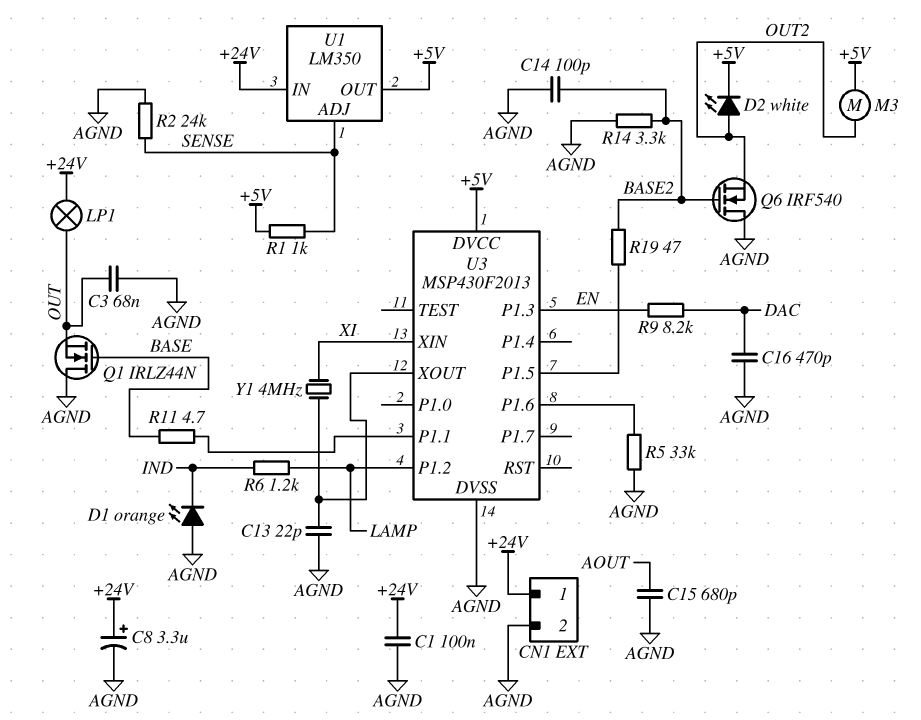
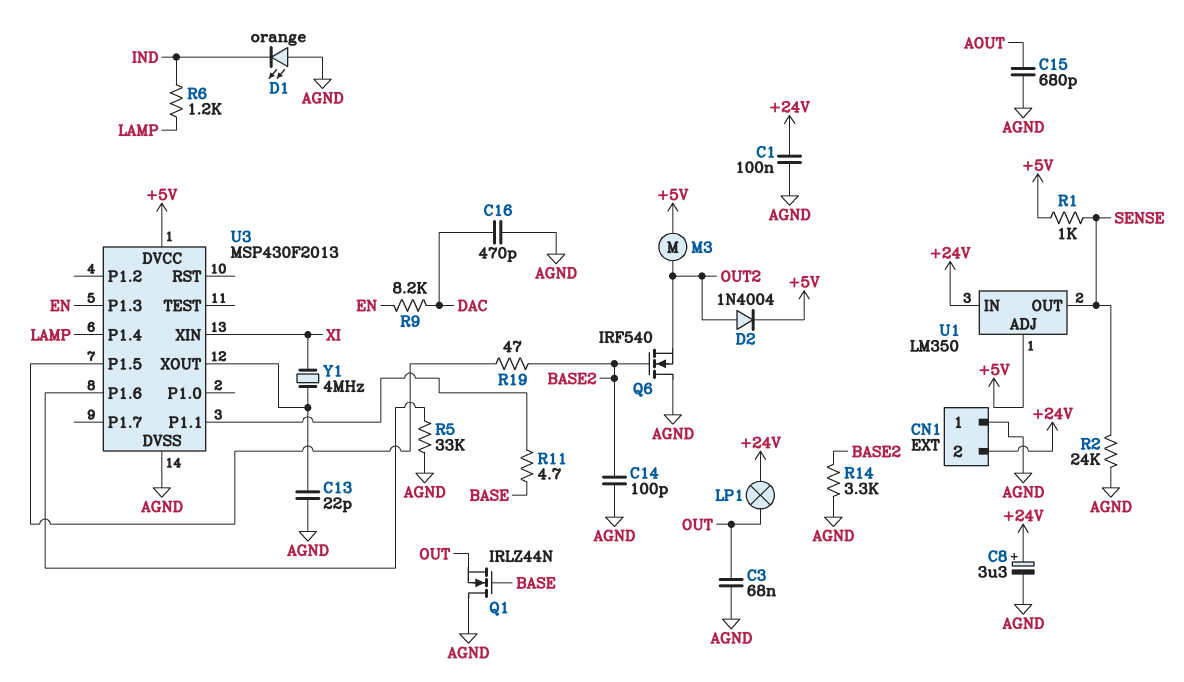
CN1 pin 1: +24V -> AGND
CN1 pin 2: AGND -> +24V
D2: LED white (A OUT2, K +5V) -> diode 1N4004 (A OUT2, K +5V)
U1 pin ADJ: SENSE -> +5V
U1 pin OUT: +5V -> SENSE
U3 pin P1.2: LAMP -> none
U3 pin P1.4: none -> LAMP

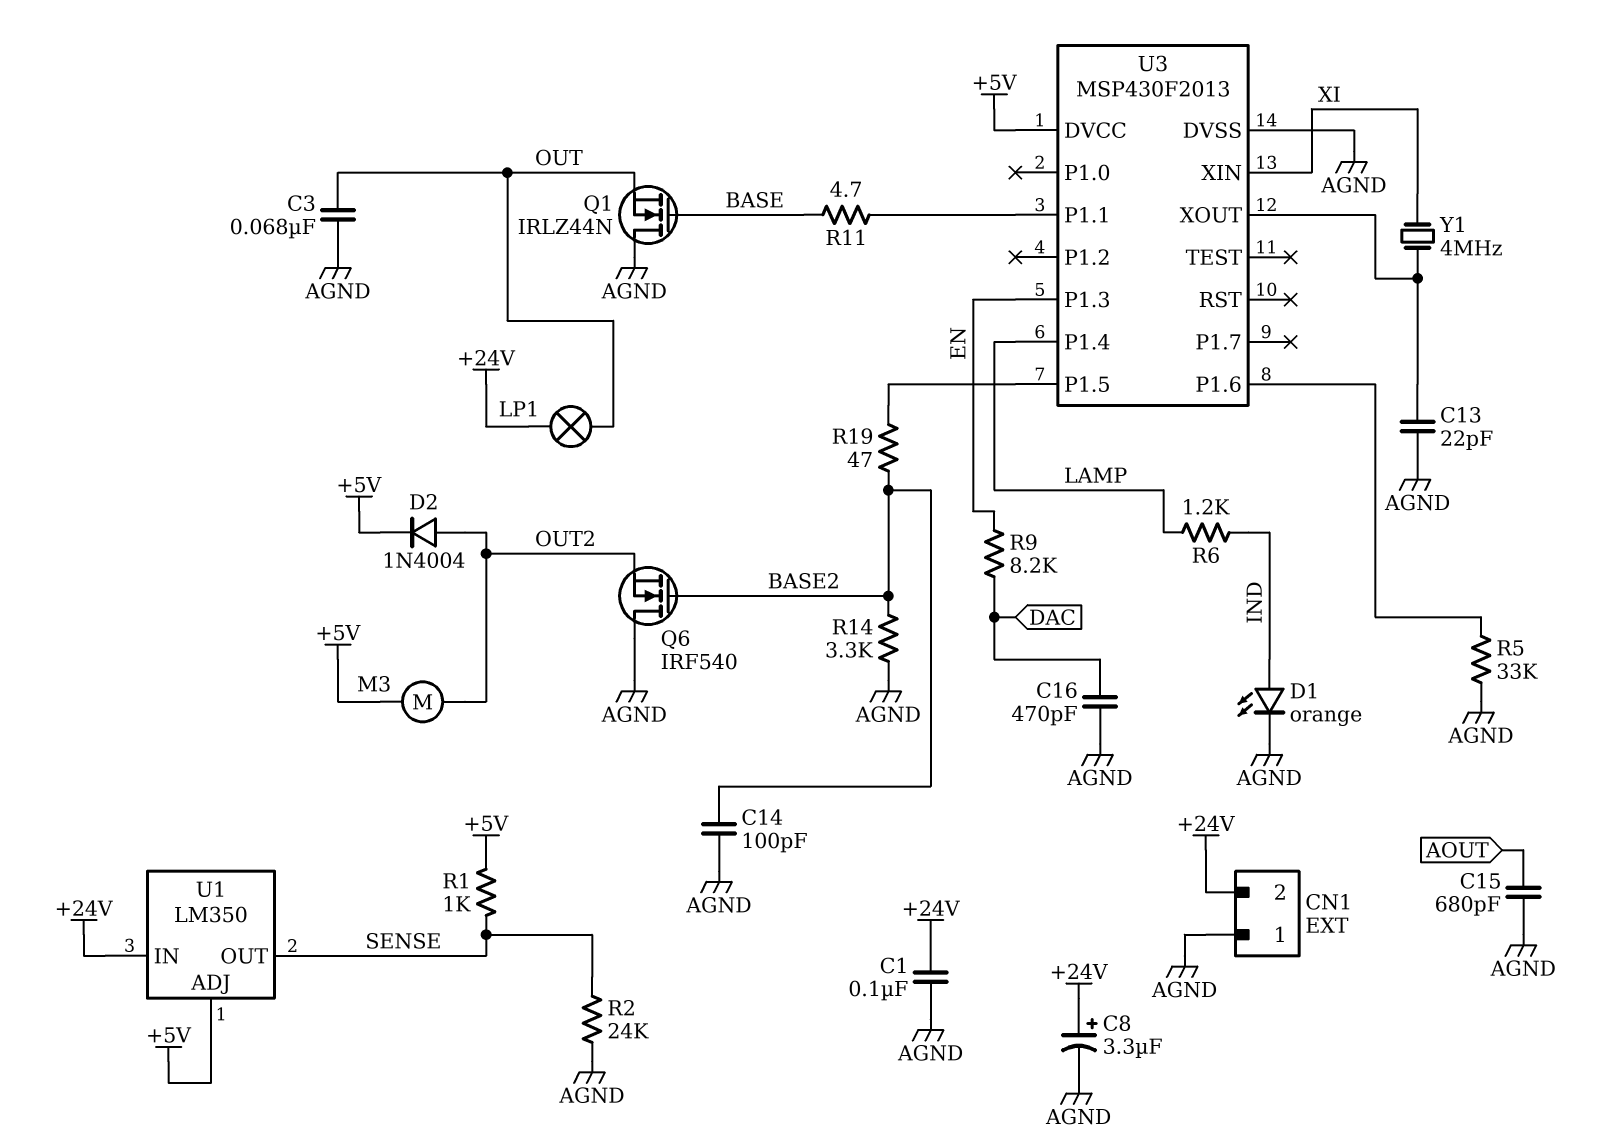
D1: LED orange (A AGND, K IND) -> LED orange (A IND, K AGND)

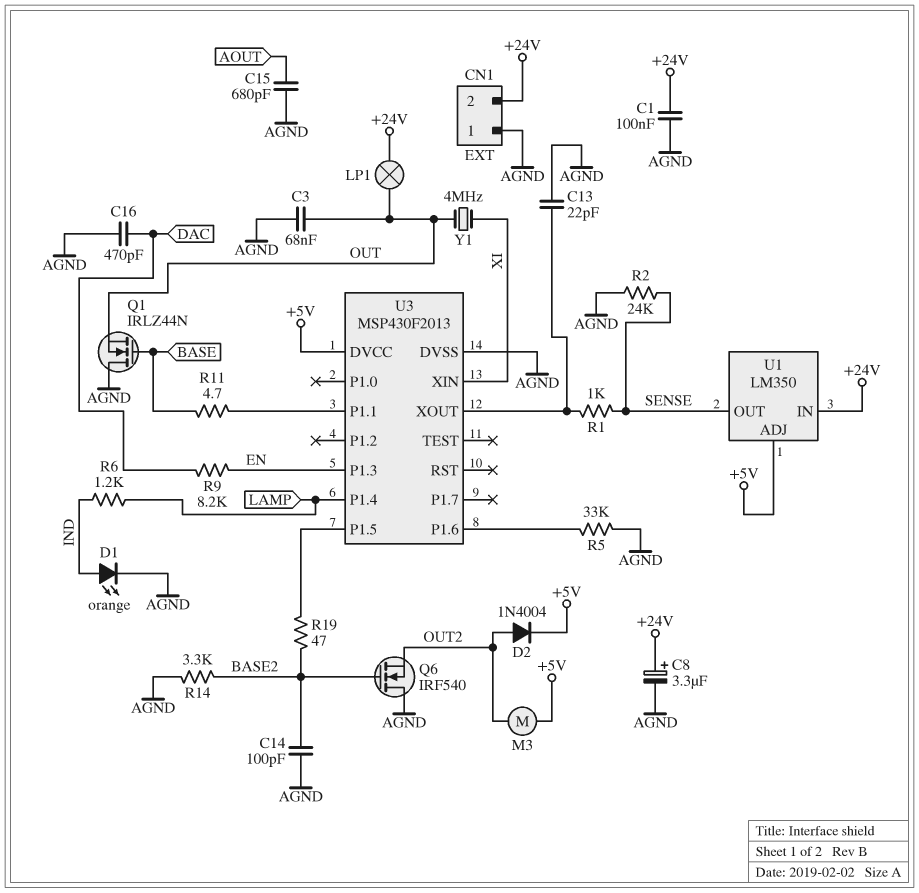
R1: 1k (+5V, SENSE) -> 1k (SENSE, U3/XOUT)
Y1: 4MHz (U3/XOUT, XI) -> 4MHz (OUT, XI)

